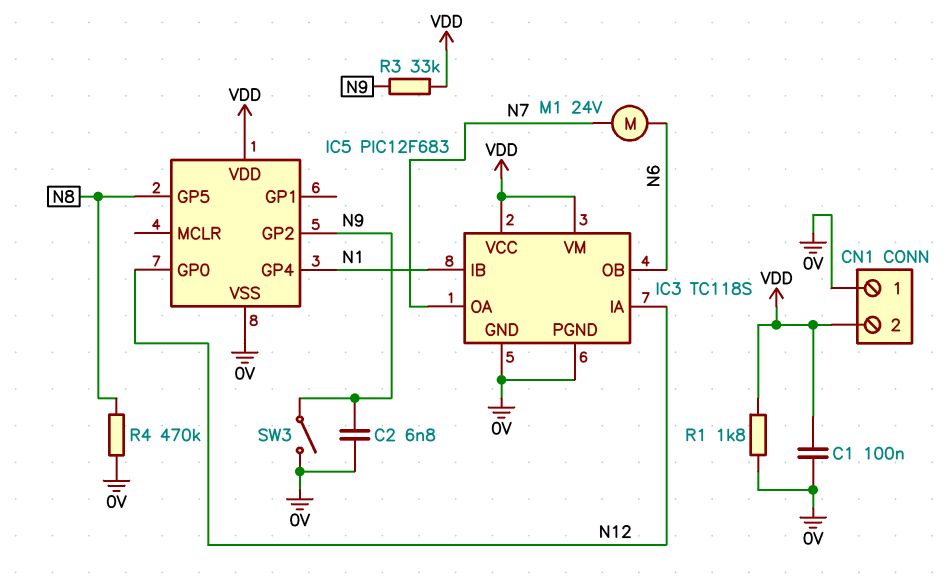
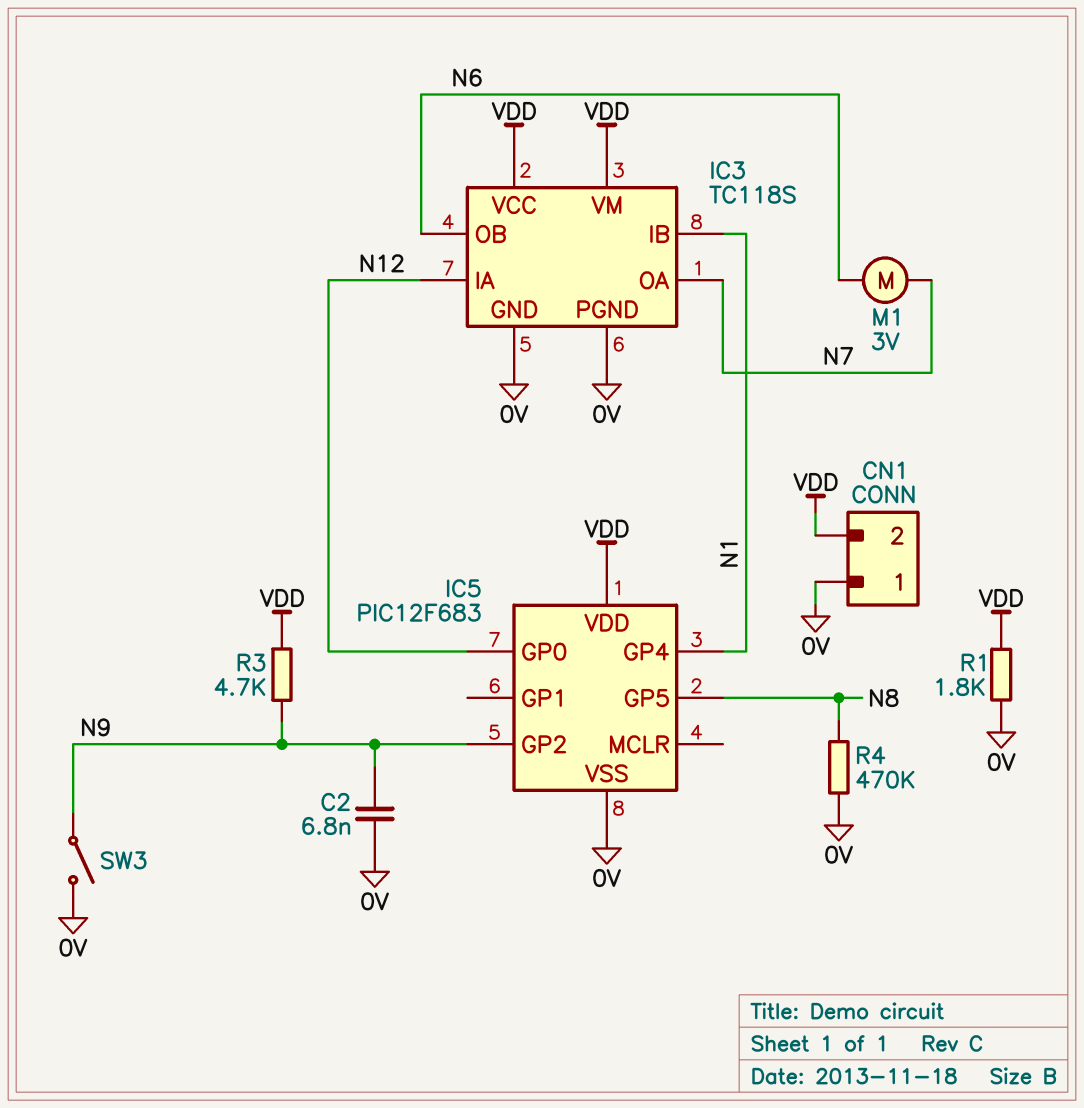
C1: 100nF (0V, VDD) -> none
M1: motor 24V (N6, N7) -> motor 3V (N6, N7)
R3: 33k (N9, VDD) -> 4.7k (N9, VDD)

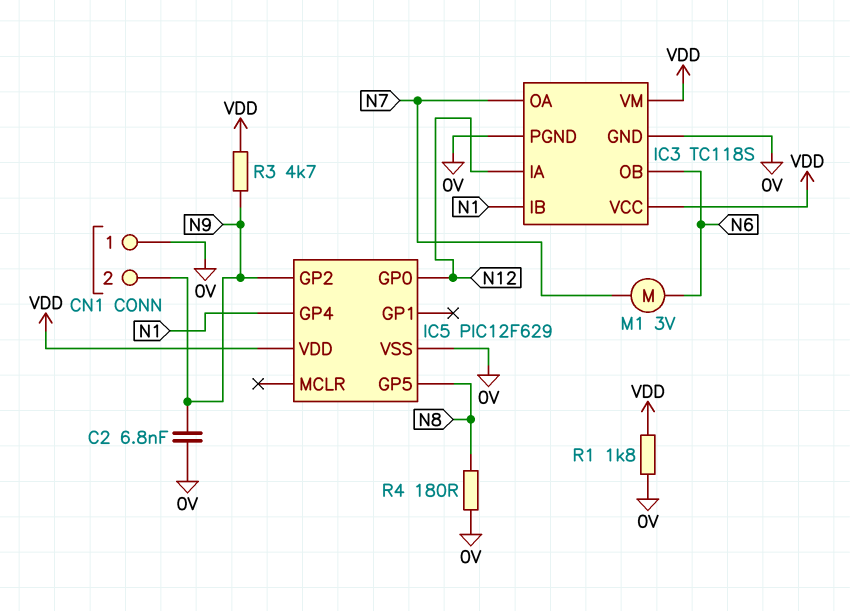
CN1 pin 2: VDD -> N9
IC5: PIC12F683 -> PIC12F629
R4: 470k (0V, N8) -> 180 (0V, N8)
SW3: switch (0V, N9) -> none

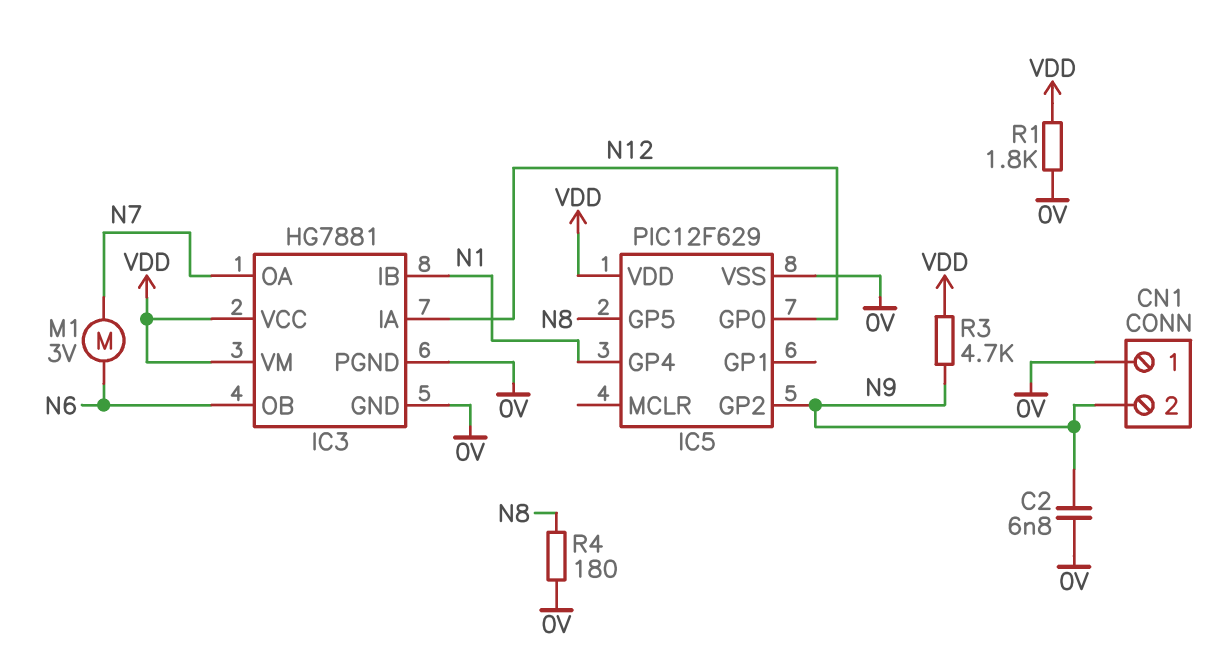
IC3: TC118S -> HG7881

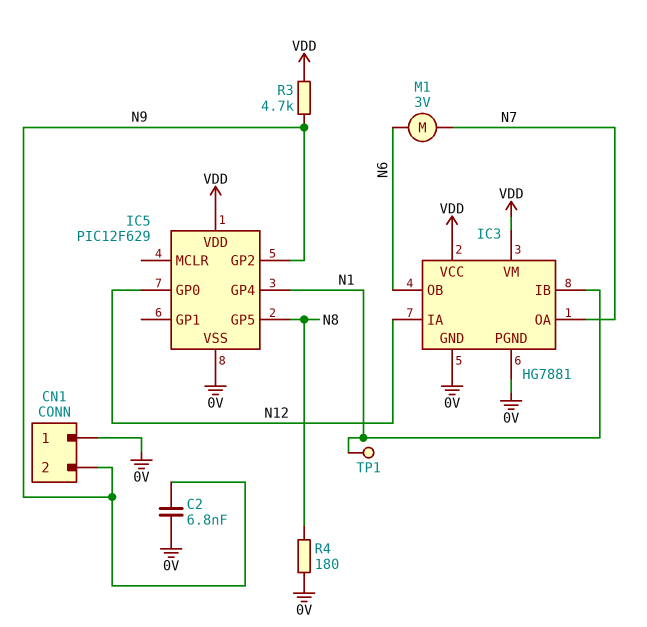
R1: 1.8k (0V, VDD) -> none
TP1: none -> test point (N1)

